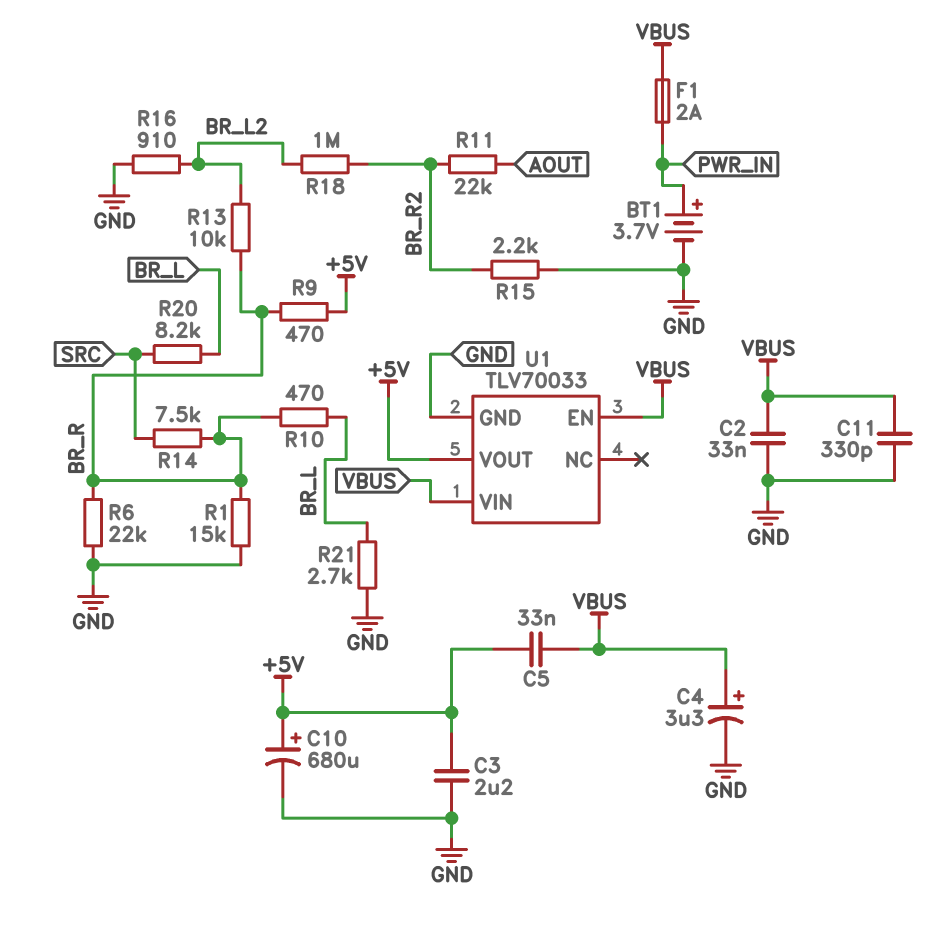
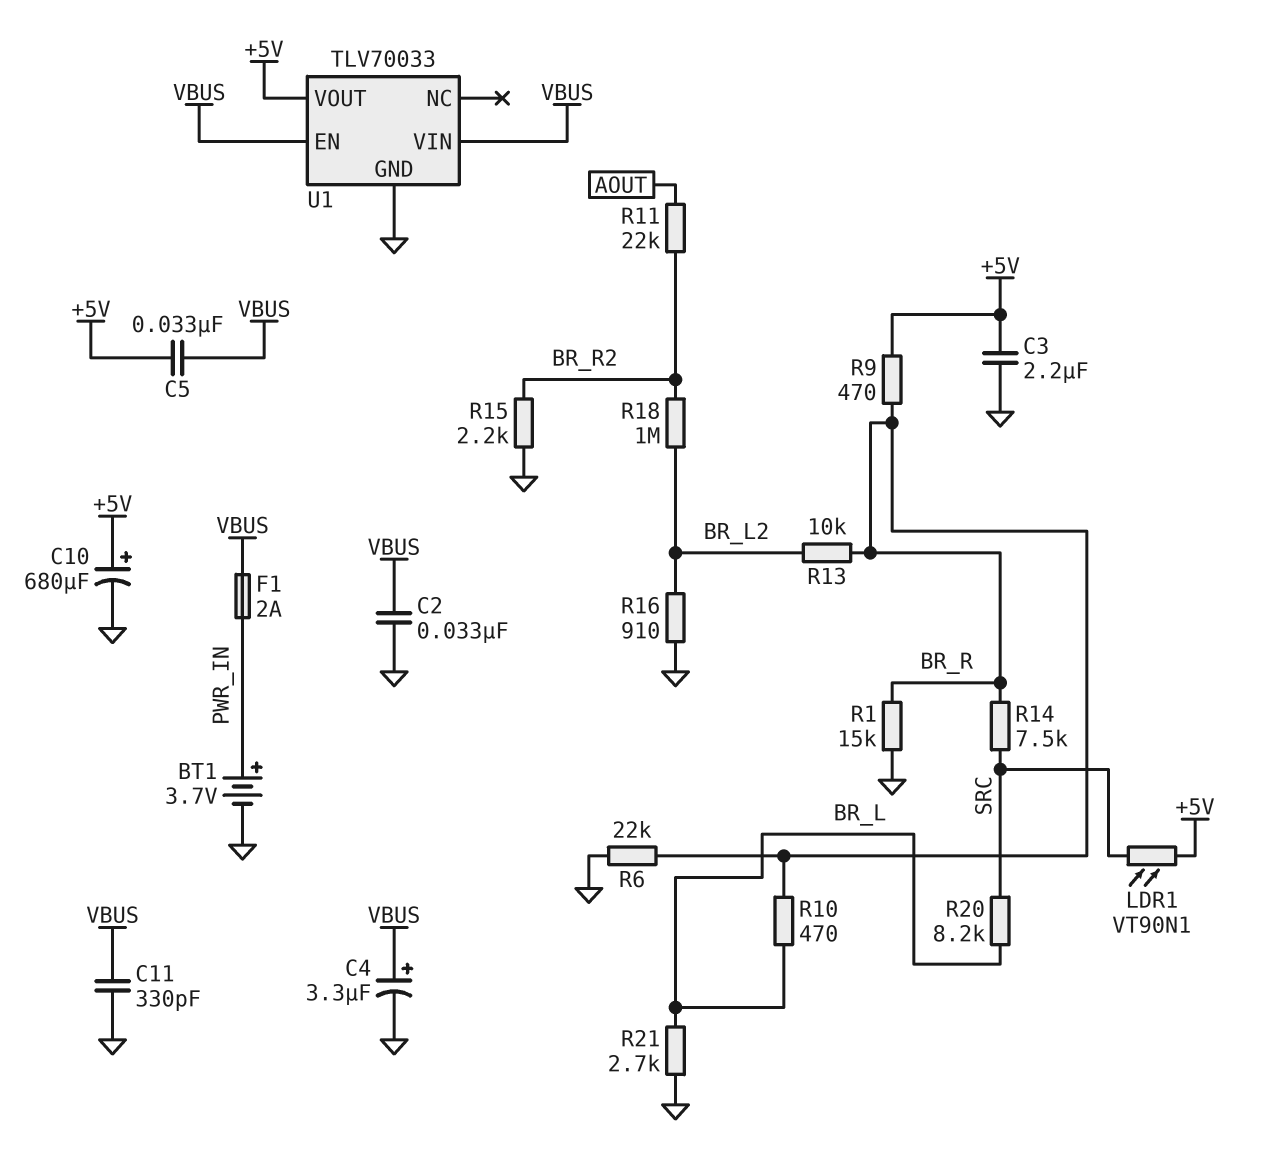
LDR1: none -> VT90N1 (+5V, SRC)

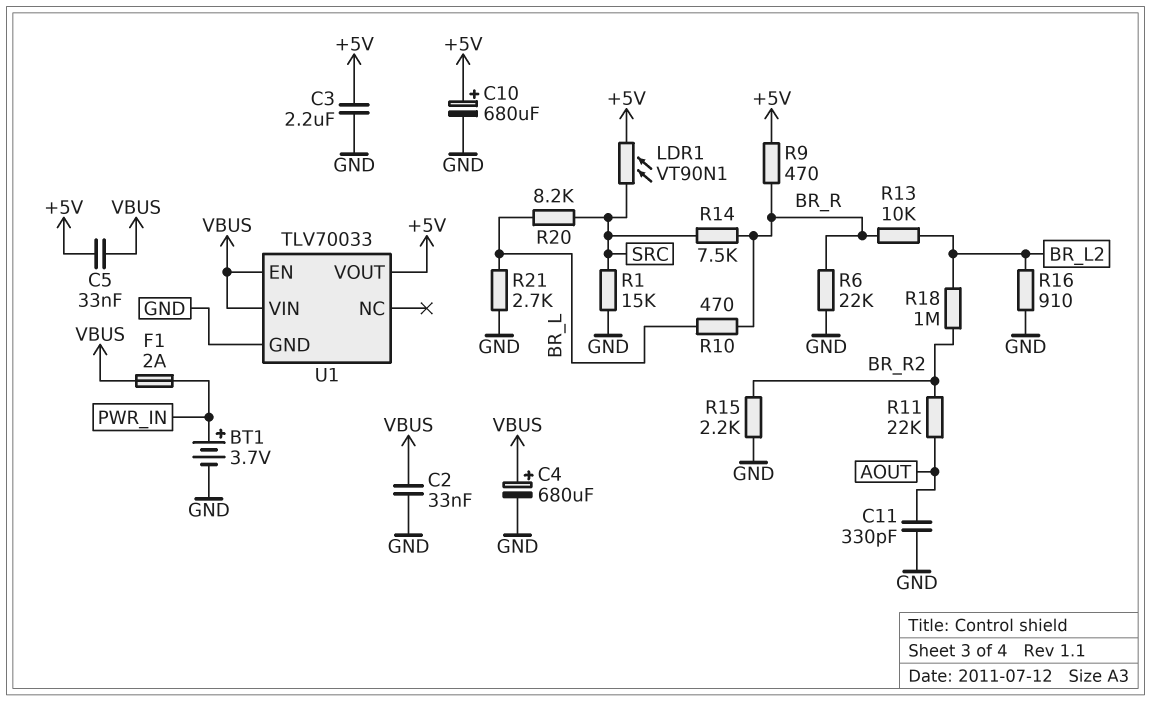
C4: 3.3uF (plus VBUS, minus GND) -> 680uF (plus VBUS, minus GND)
C11: 330pF (GND, VBUS) -> 330pF (AOUT, GND)
R1: 15k (BR_R, GND) -> 15k (GND, SRC)

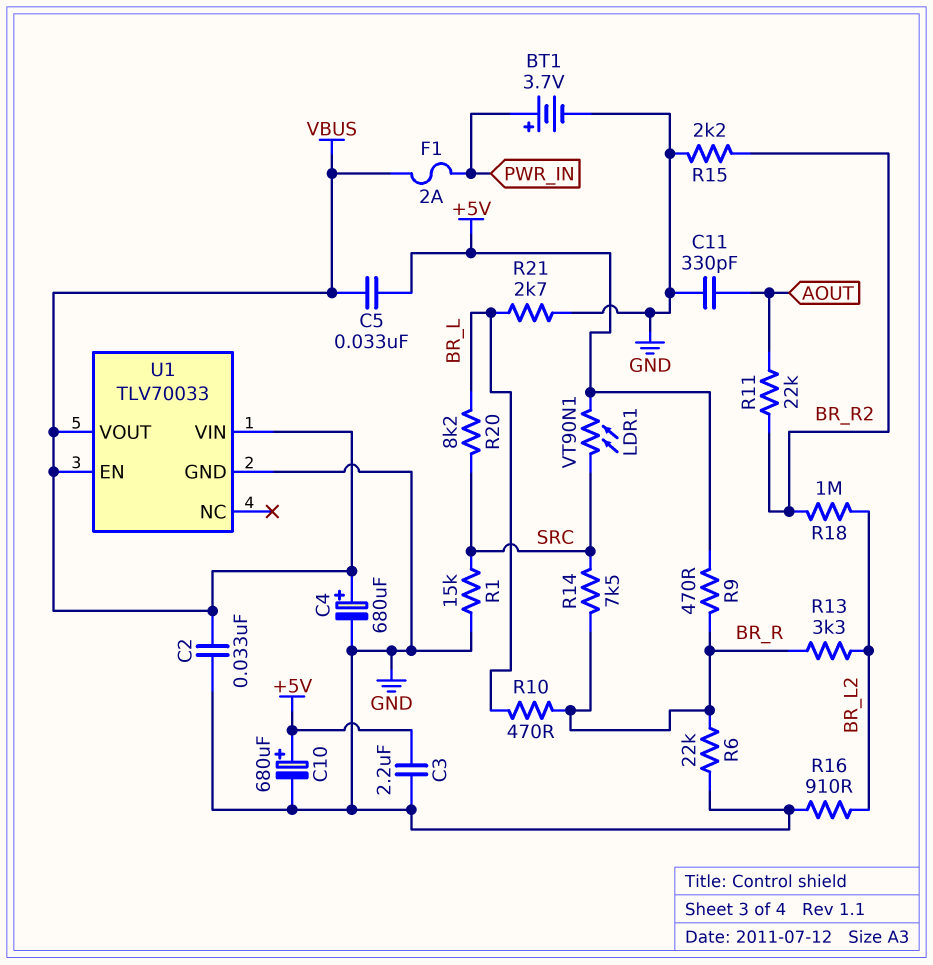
R13: 10k (BR_L2, BR_R) -> 3.3k (BR_L2, BR_R)
U1 pin VOUT: +5V -> VBUS

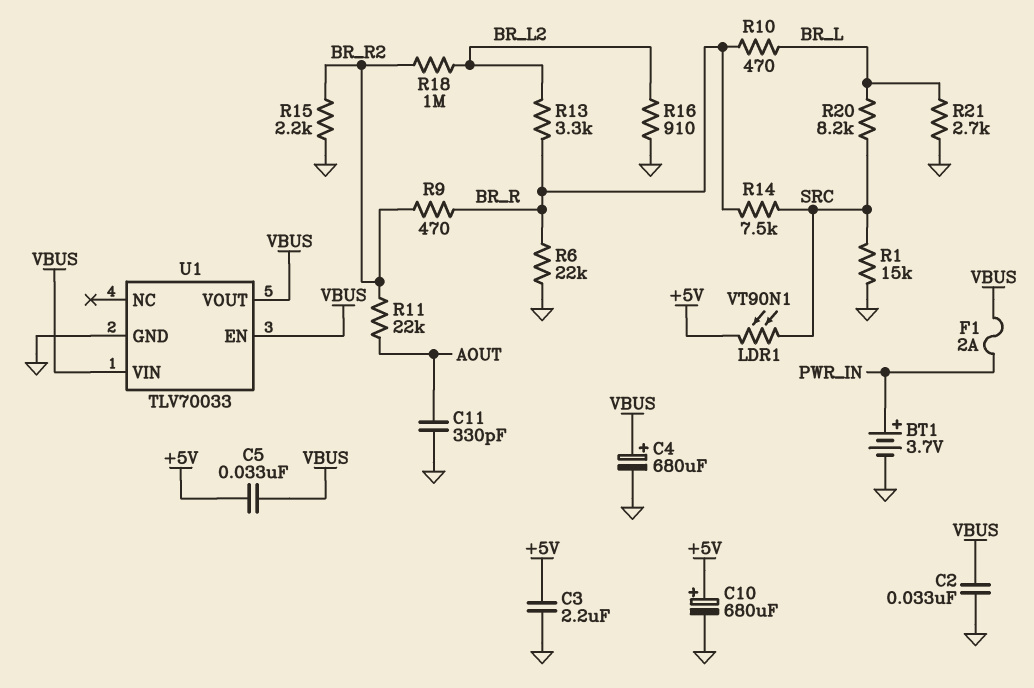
R9: 470 (+5V, BR_R) -> 470 (BR_R, BR_R2)

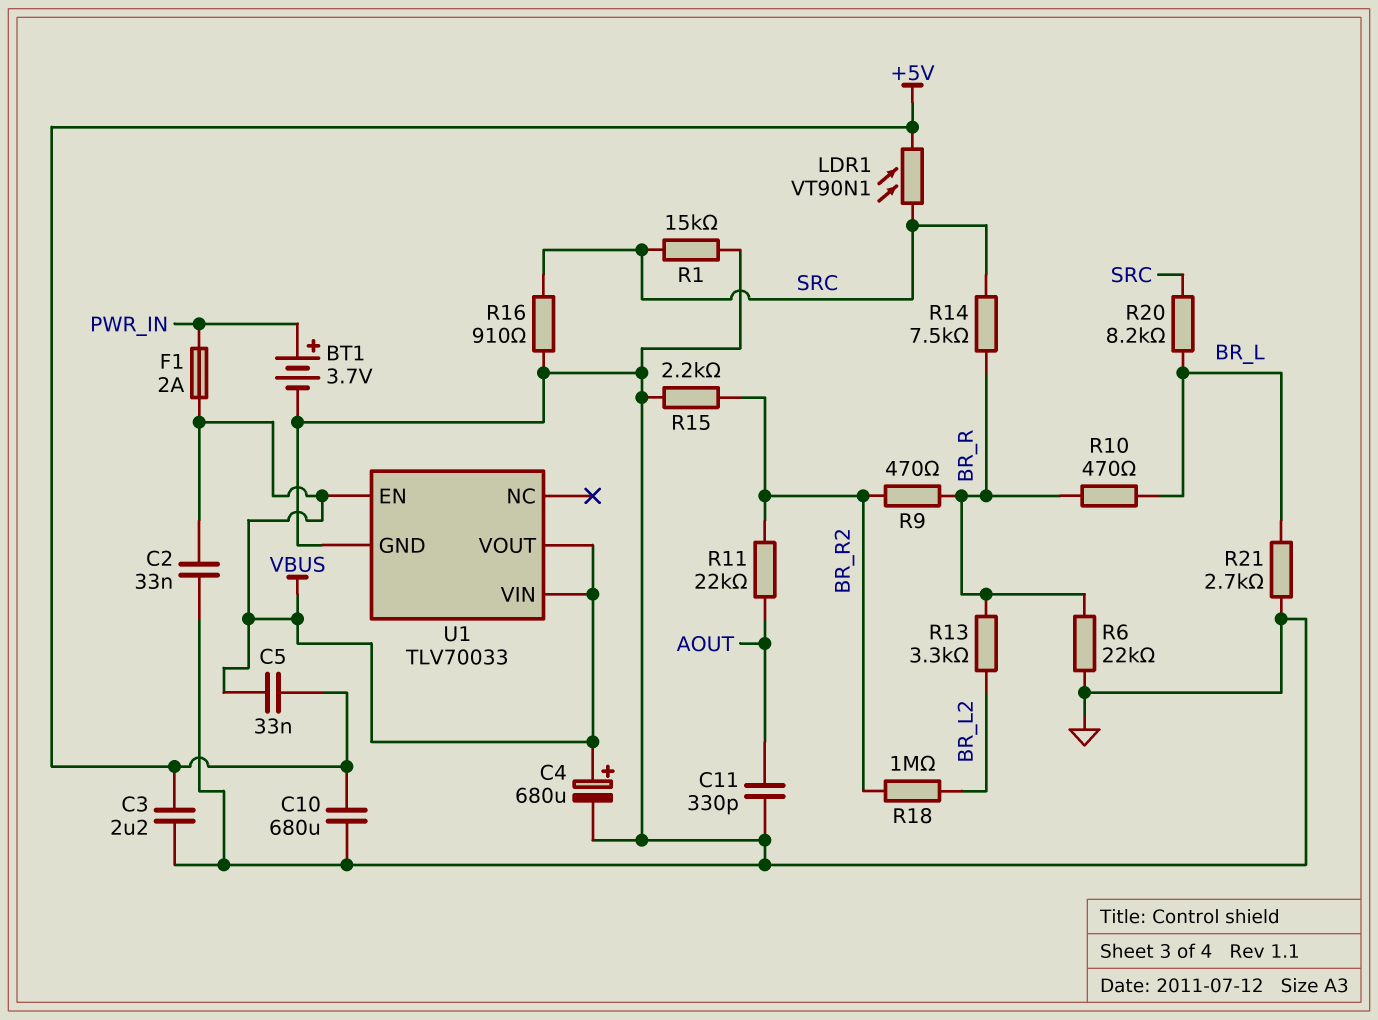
C10: 680uF (plus +5V, minus GND) -> 680uF (+5V, GND)
R16: 910 (BR_L2, GND) -> 910 (GND, SRC)

